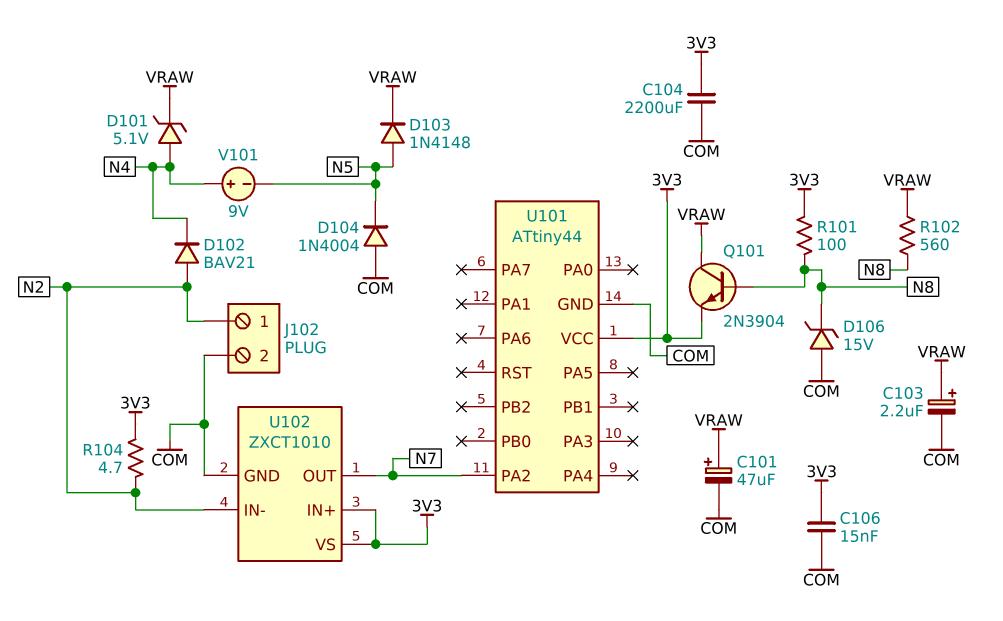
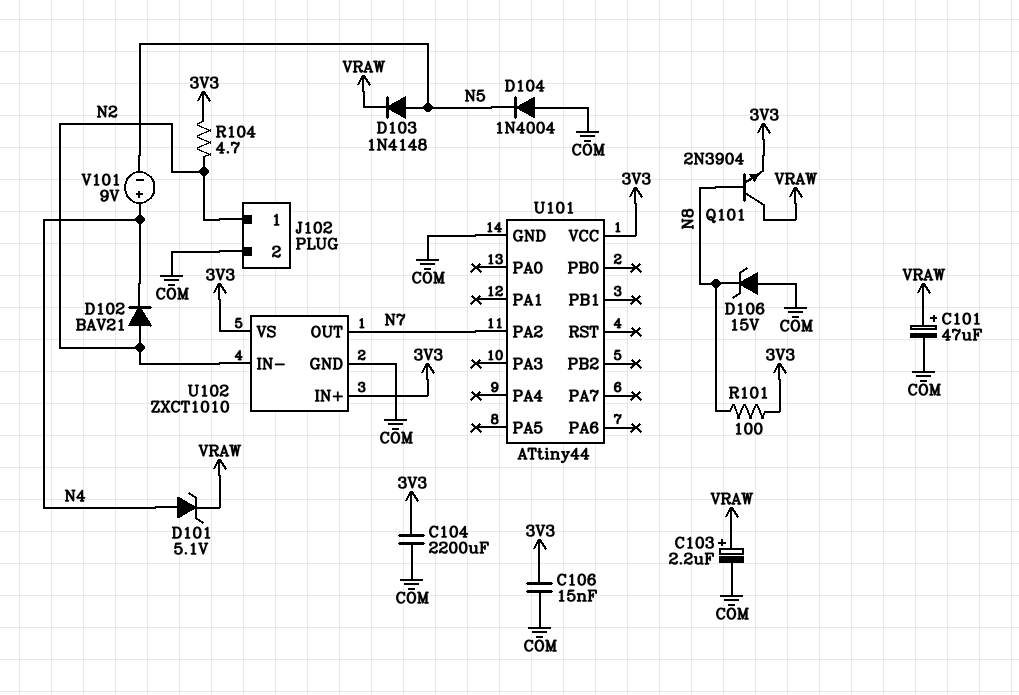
R102: 560 (N8, VRAW) -> none

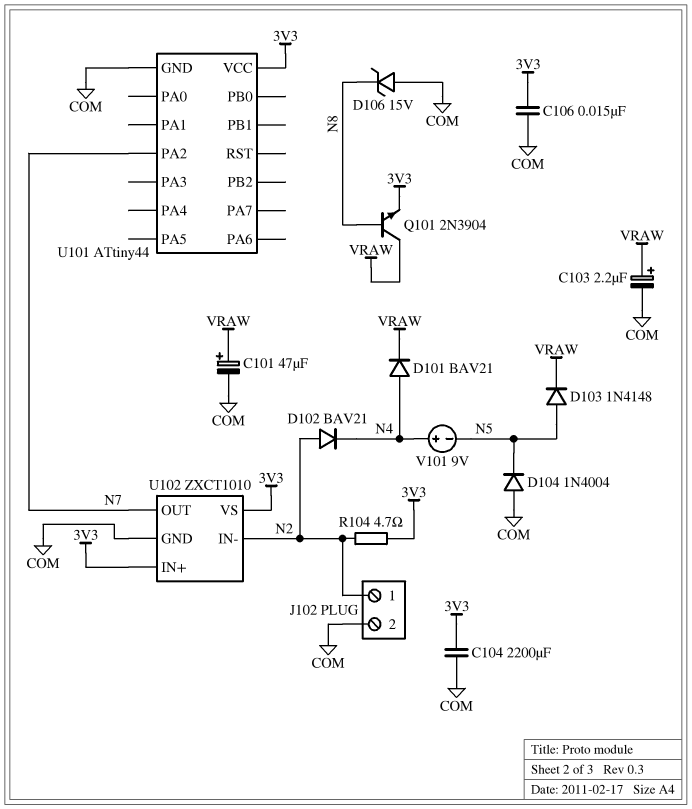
D101: zener 5.1V (A N4, K VRAW) -> diode BAV21 (A N4, K VRAW)
R101: 100 (3V3, N8) -> none

